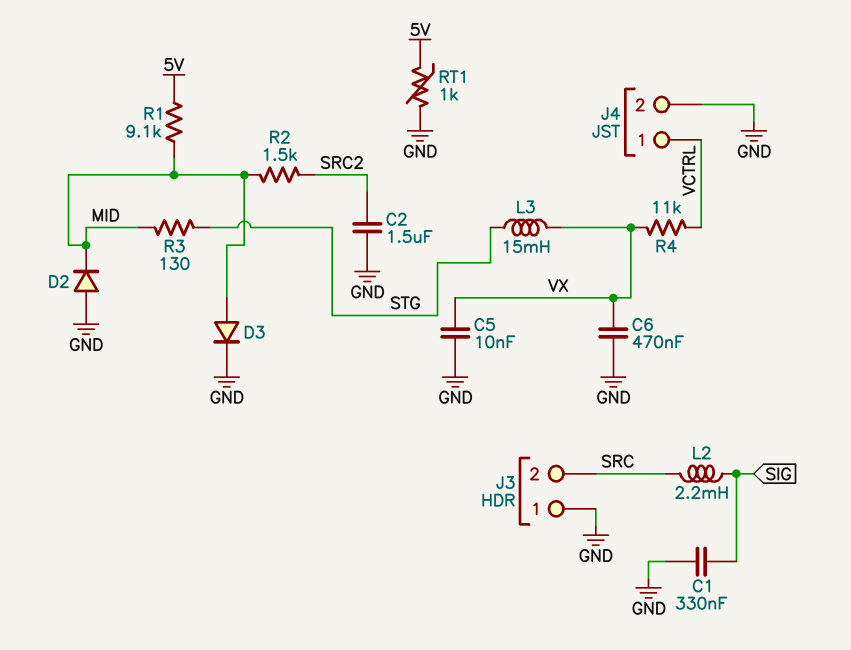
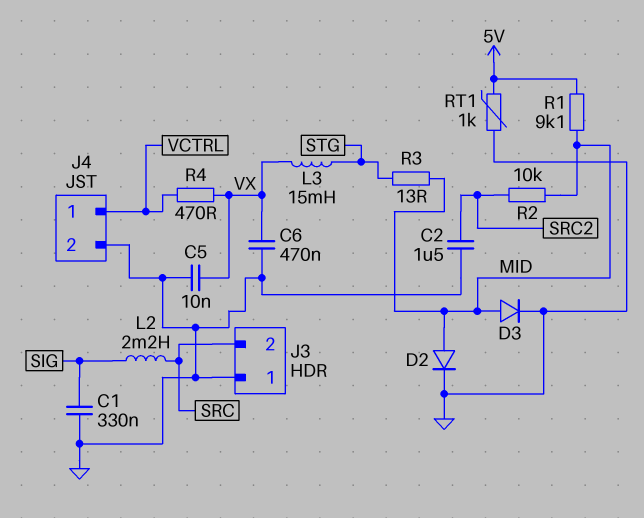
D2: diode (A GND, K MID) -> diode (A MID, K GND)
R2: 1.5k (MID, SRC2) -> 10k (MID, SRC2)
R3: 130 (MID, STG) -> 13 (MID, STG)
R4: 11k (VCTRL, VX) -> 470 (VCTRL, VX)

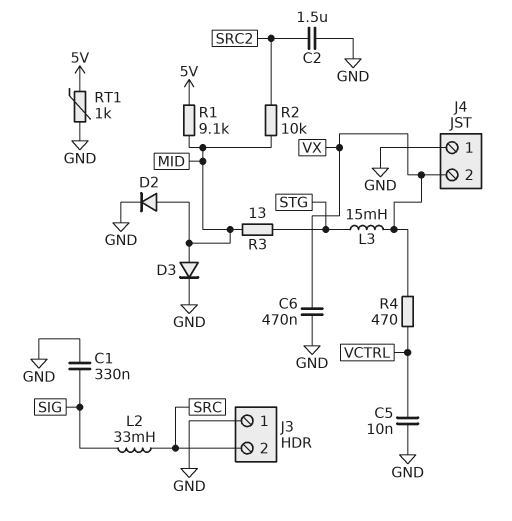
C5: 10nF (GND, VX) -> 10nF (GND, VCTRL)
J4 pin 1: VCTRL -> GND
J4 pin 2: GND -> VX
L2: 2.2mH (SIG, SRC) -> 33mH (SIG, SRC)

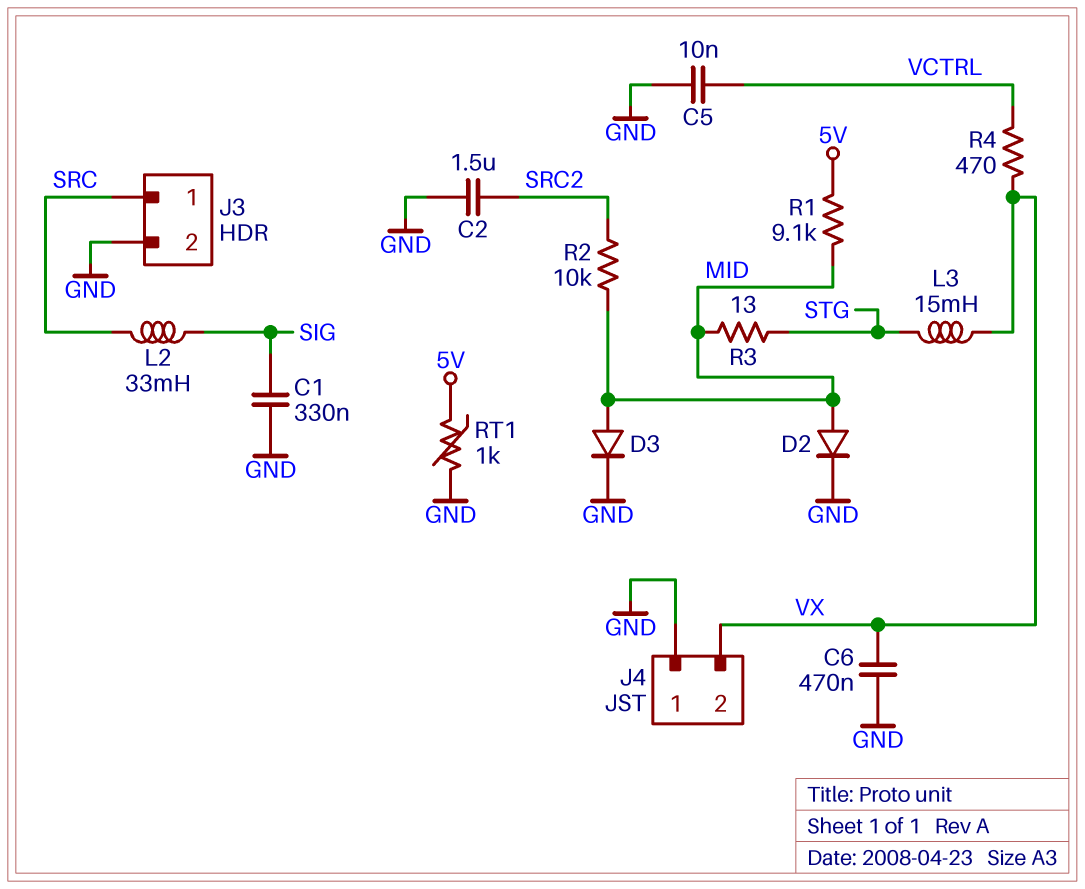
J3 pin 1: GND -> SRC
J3 pin 2: SRC -> GND

